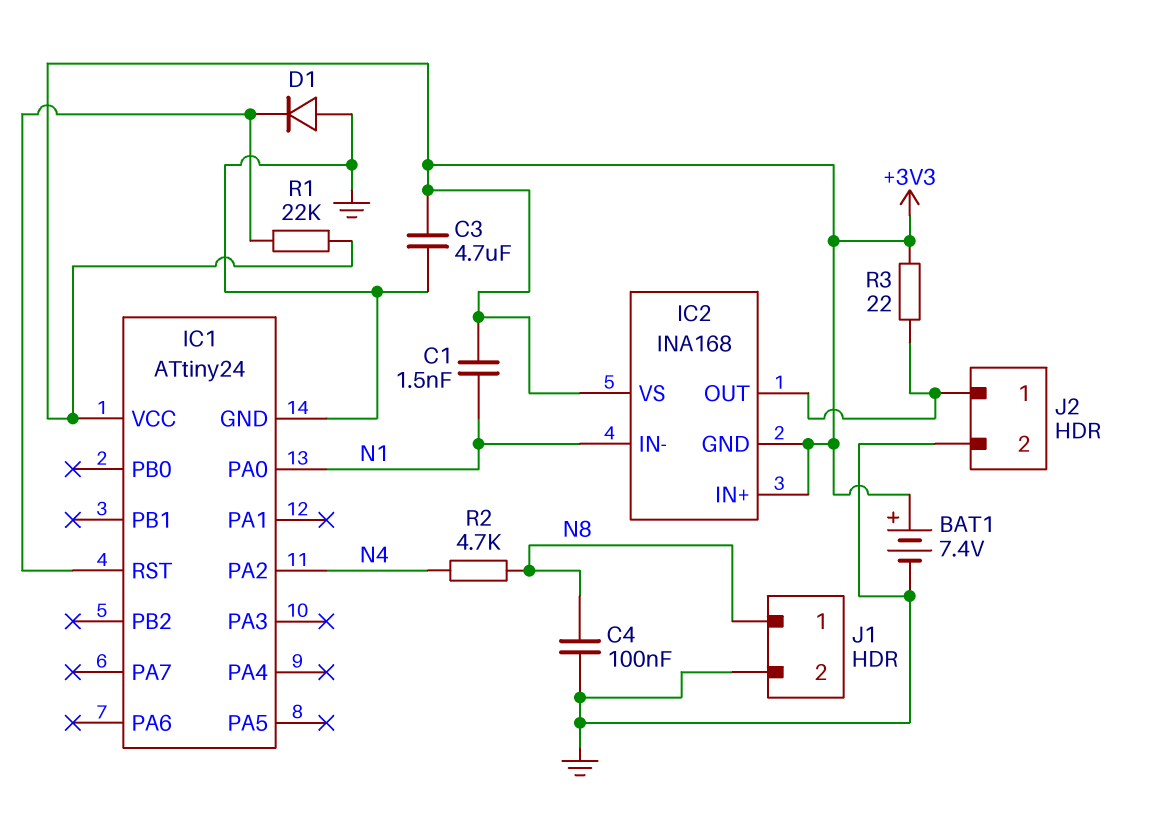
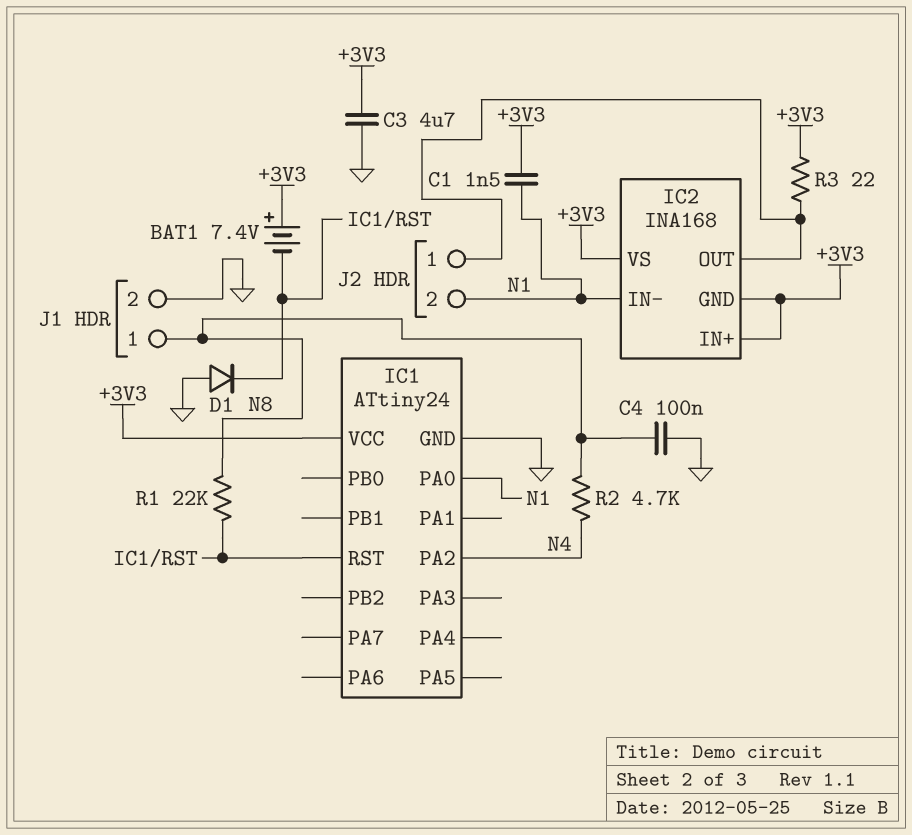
BAT1: 7.4V (plus +3V3, minus GND) -> 7.4V (plus +3V3, minus IC1/RST)
J2 pin 2: GND -> N1
R1: 22k (+3V3, IC1/RST) -> 22k (IC1/RST, N8)

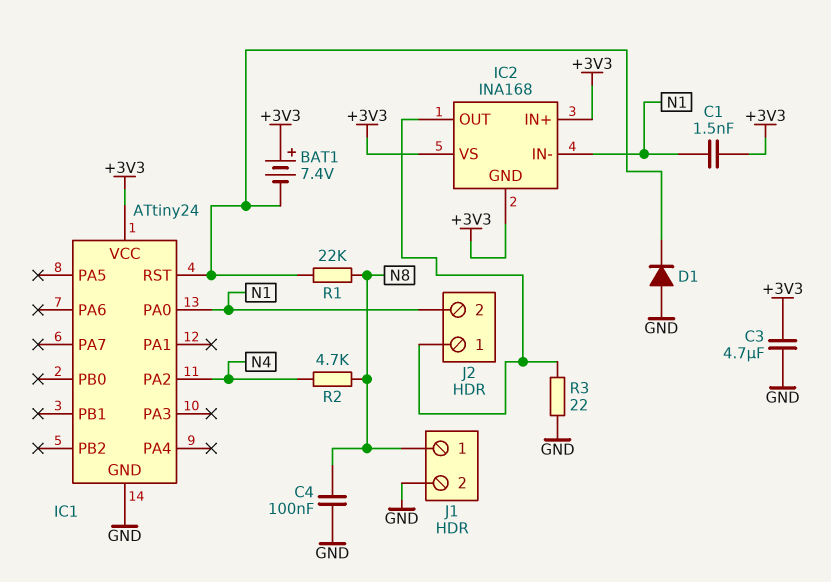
R3: 22 (+3V3, IC2/OUT) -> 22 (GND, IC2/OUT)

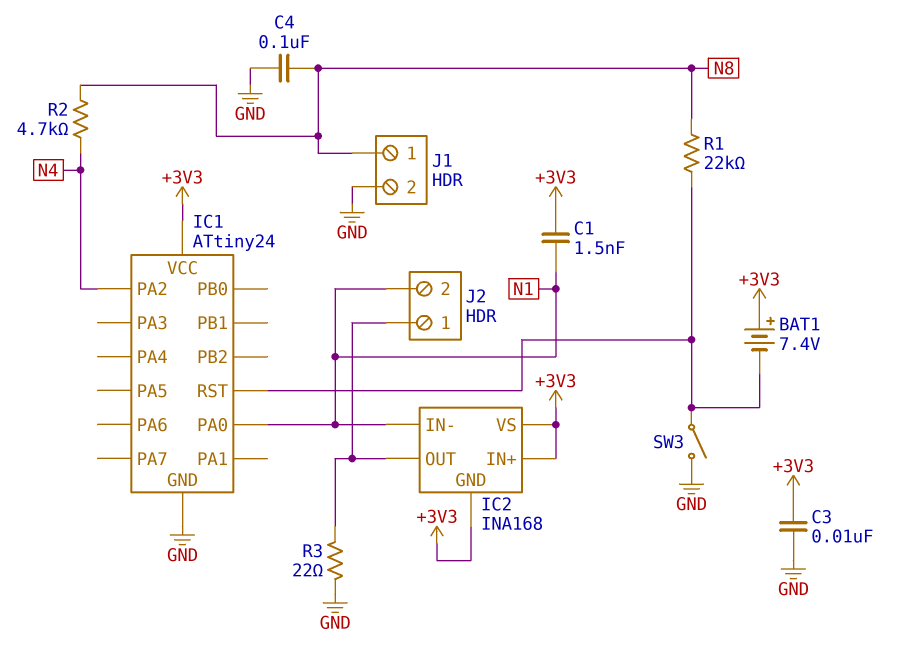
C3: 4.7uF (+3V3, GND) -> 10nF (+3V3, GND)
D1: diode (A GND, K IC1/RST) -> none
SW3: none -> switch (GND, IC1/RST)

